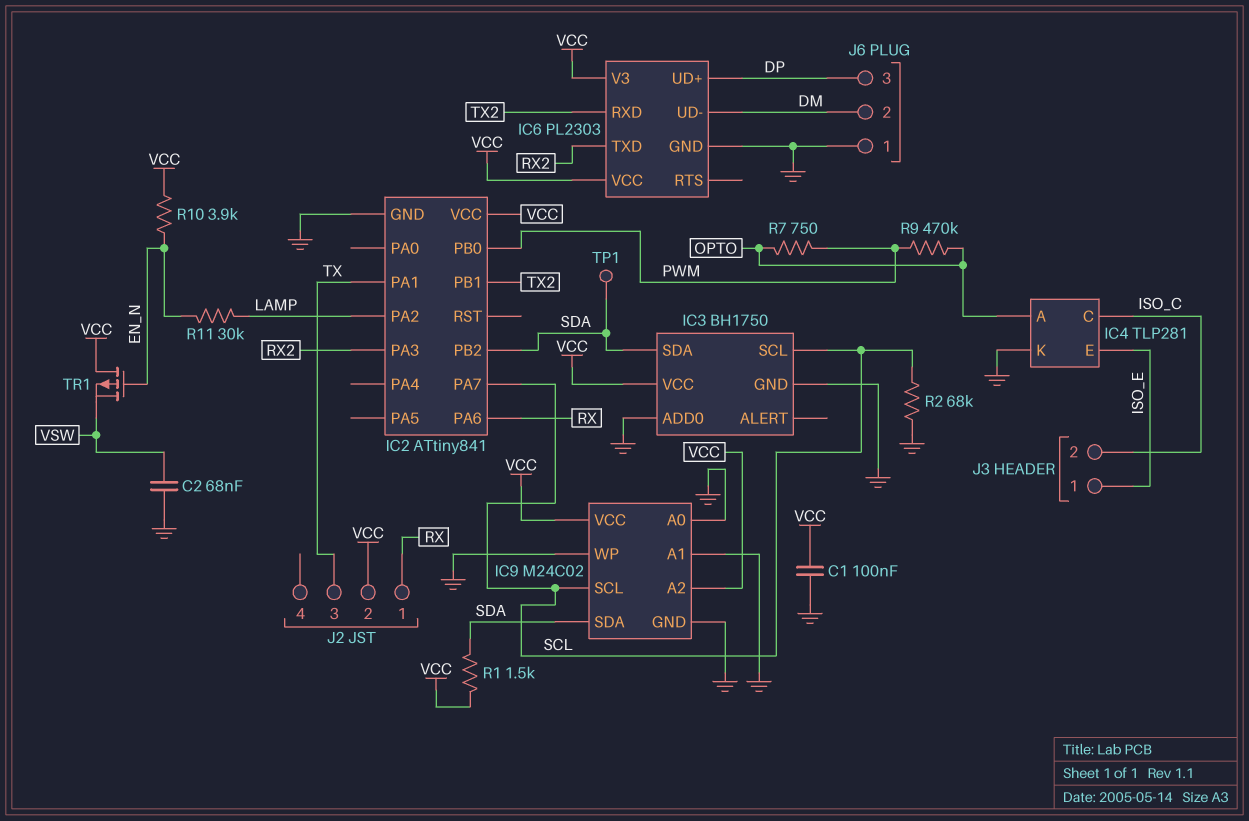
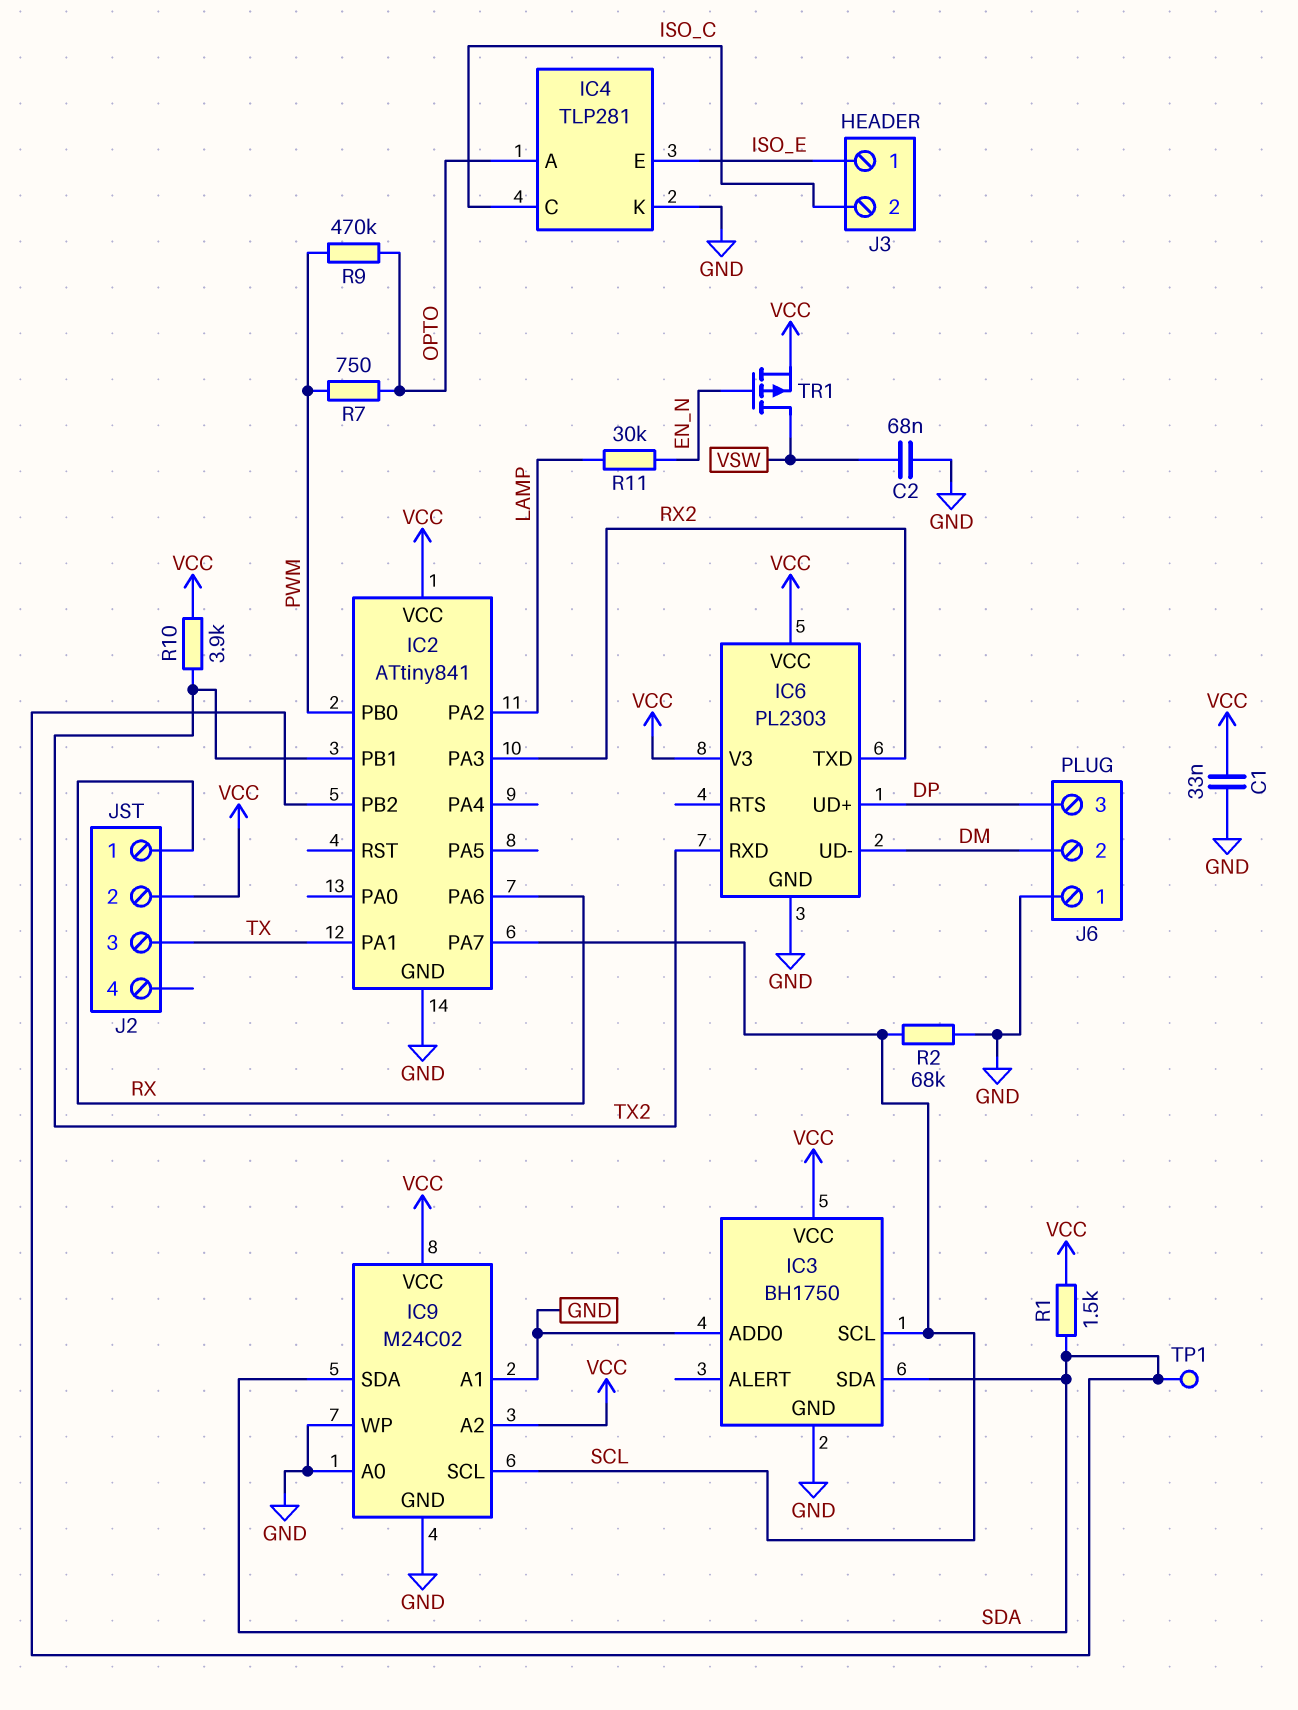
C1: 100nF (GND, VCC) -> 33nF (GND, VCC)
R10: 3.9k (EN_N, VCC) -> 3.9k (TX2, VCC)
TR1: PMOS (G EN_N, D VCC, S VSW) -> PMOS (G EN_N, D VSW, S VCC)

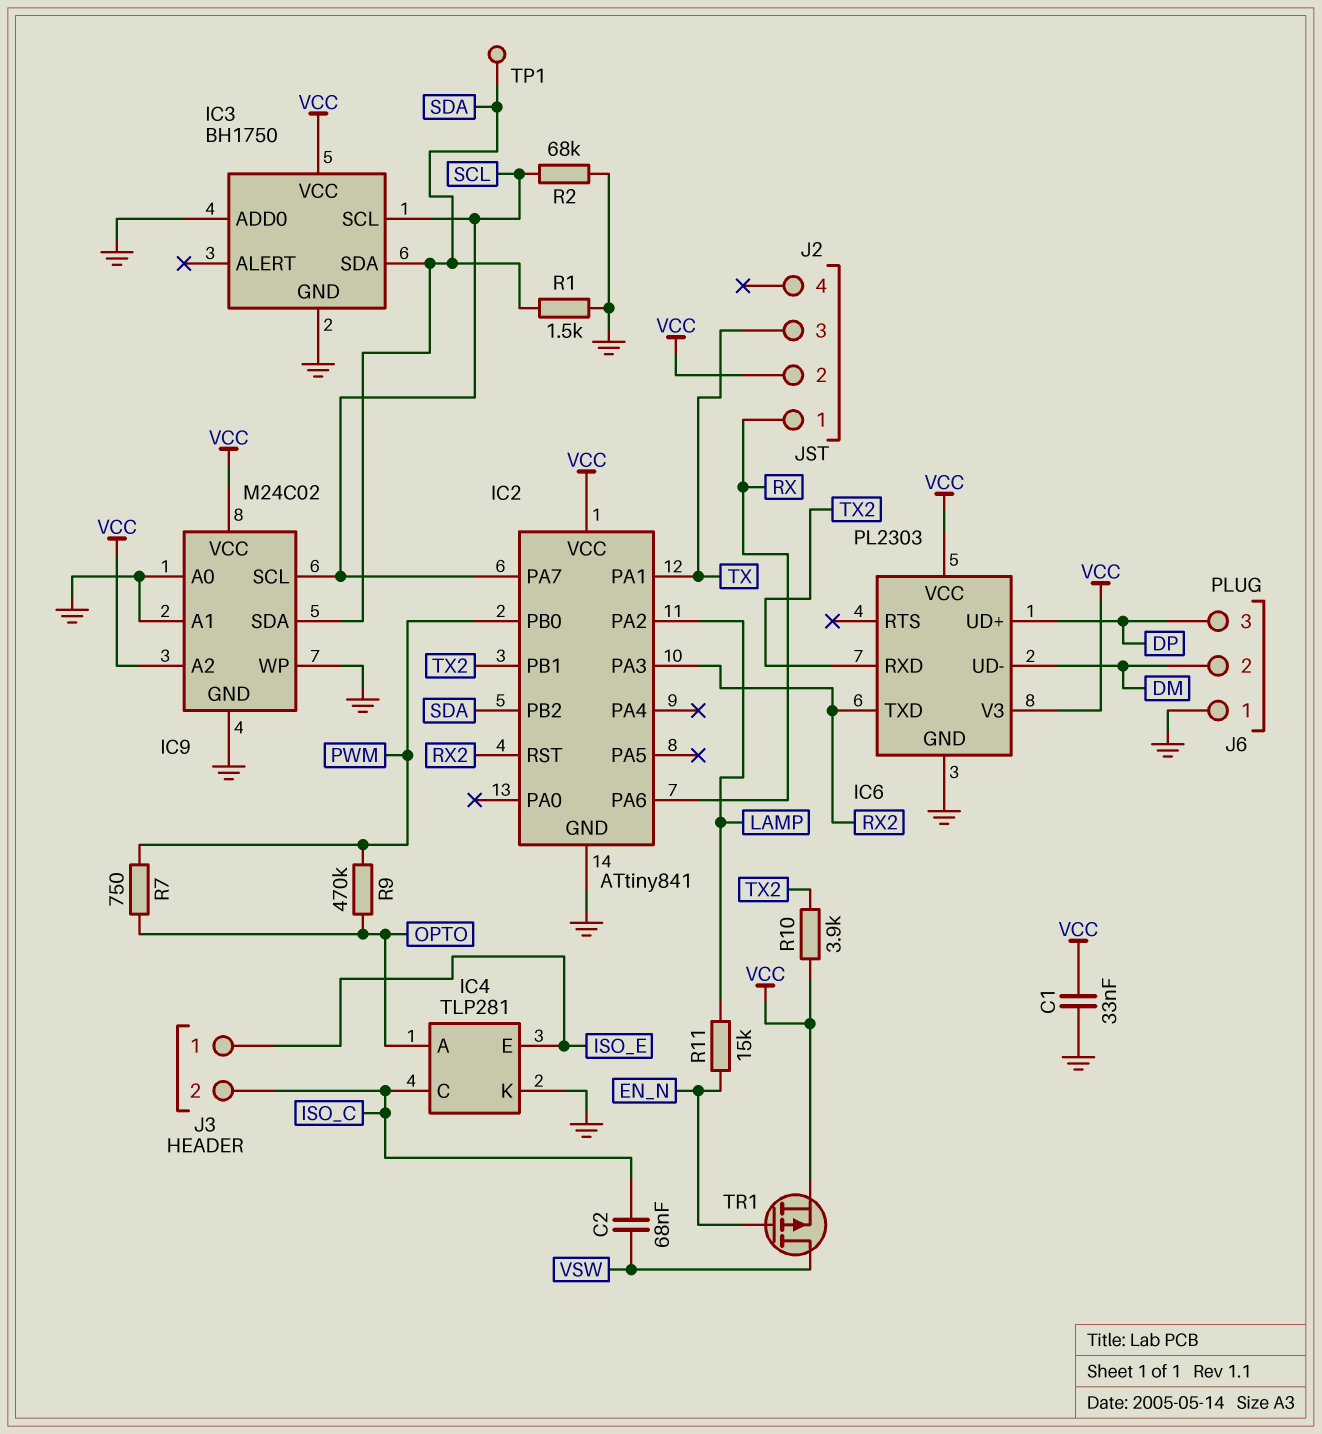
C2: 68nF (GND, VSW) -> 68nF (ISO_C, VSW)
IC2 pin RST: none -> RX2
R1: 1.5k (SDA, VCC) -> 1.5k (GND, SDA)
R11: 30k (EN_N, LAMP) -> 15k (EN_N, LAMP)

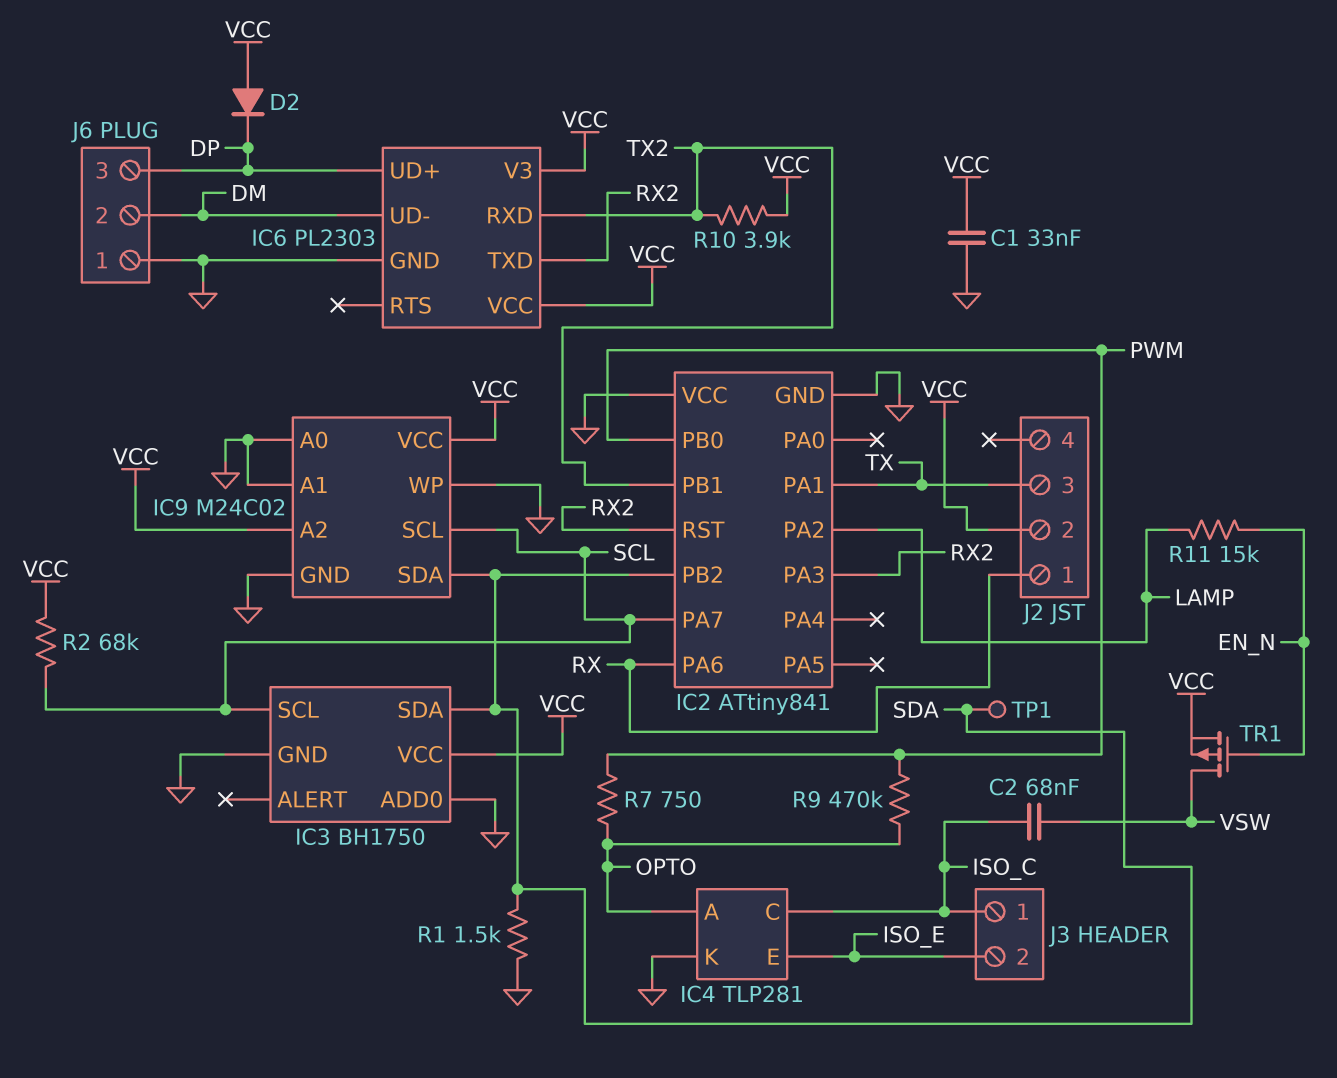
D2: none -> diode (A VCC, K DP)
IC2 pin VCC: VCC -> GND
J3 pin 1: ISO_E -> ISO_C
J3 pin 2: ISO_C -> ISO_E
R2: 68k (GND, SCL) -> 68k (SCL, VCC)

